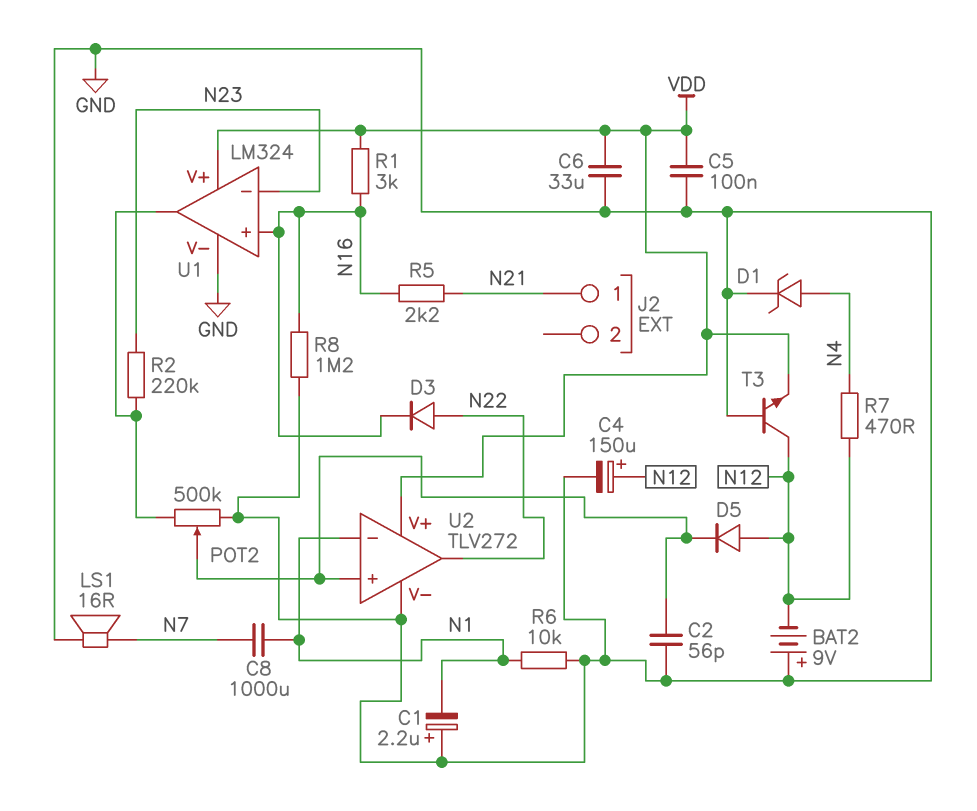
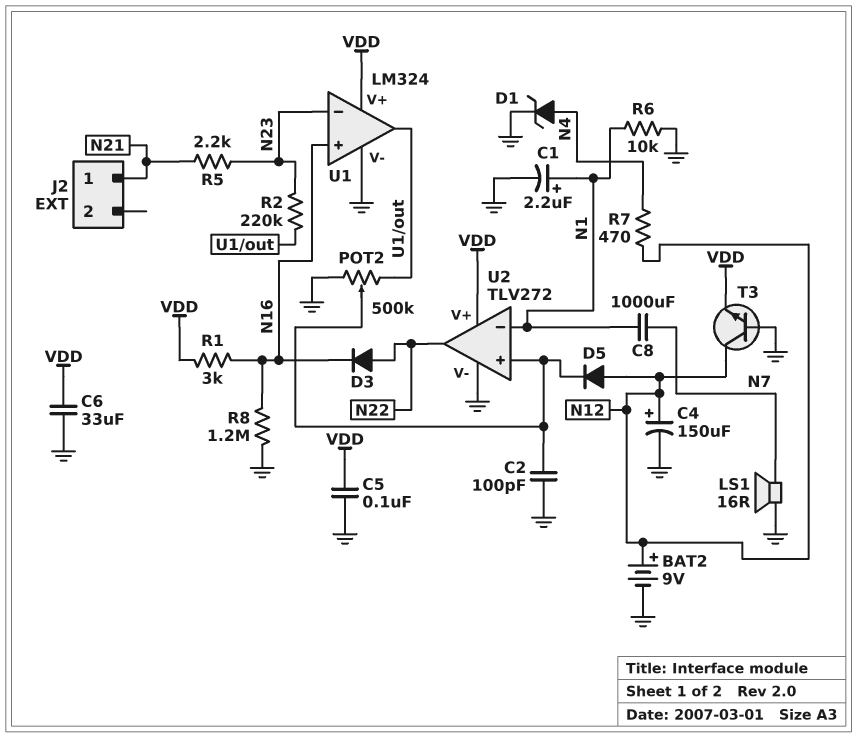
BAT2: 9V (plus GND, minus N12) -> 9V (plus N12, minus GND)
C1: 2.2uF (plus GND, minus N1) -> 2.2uF (plus N1, minus GND)
C2: 56pF (GND, U2/in+) -> 100pF (GND, U2/in+)
R5: 2.2k (N16, N21) -> 2.2k (N21, N23)

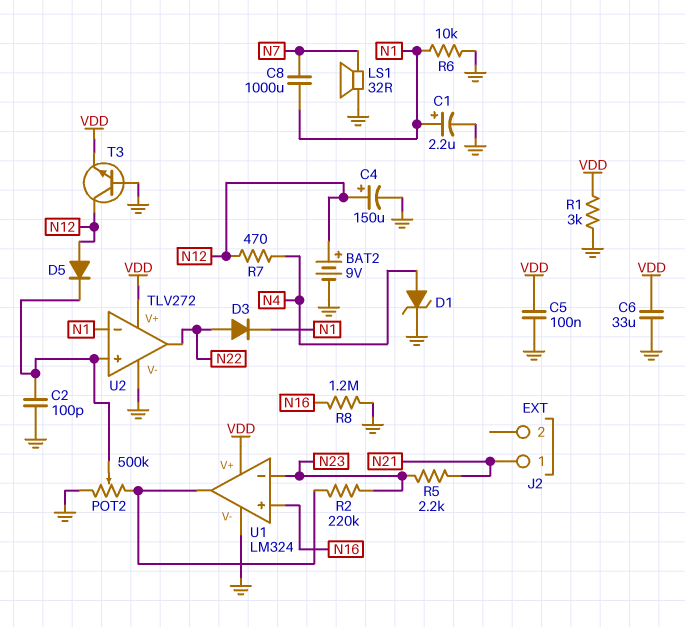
D3: diode (A N22, K N16) -> diode (A N22, K N1)
LS1: speaker 16R (GND, N7) -> speaker 32R (GND, N7)
R1: 3k (N16, VDD) -> 3k (GND, VDD)

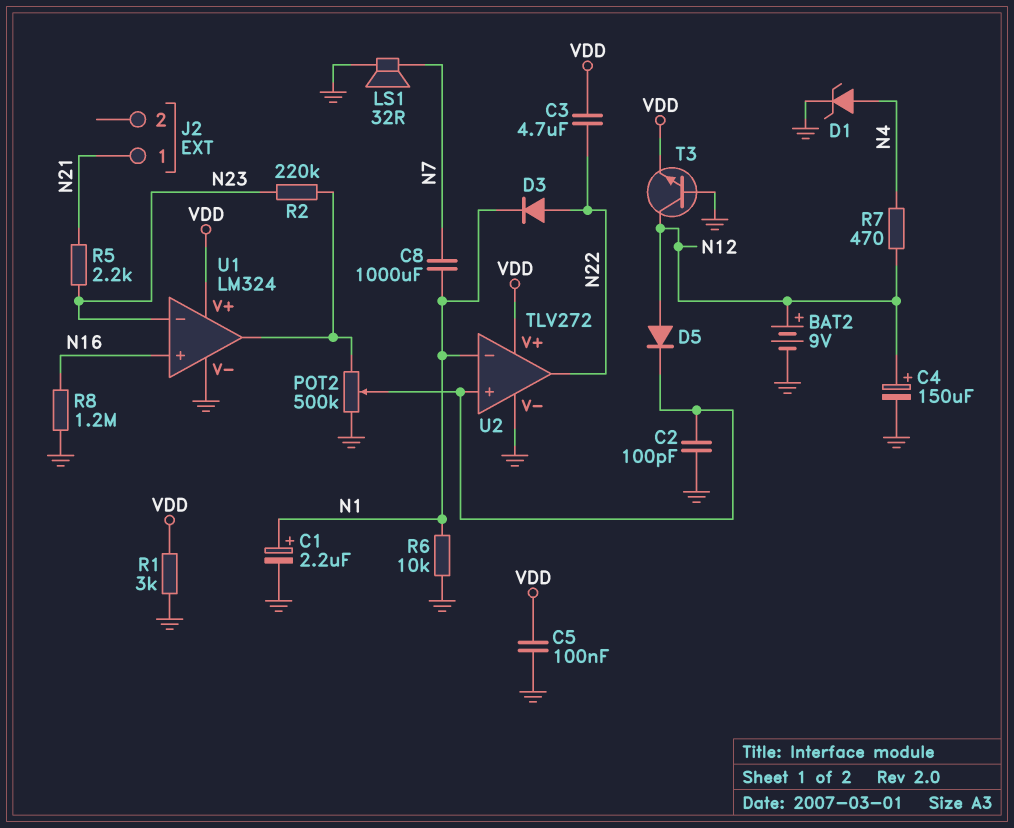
C3: none -> 4.7uF (N22, VDD)
C6: 33uF (GND, VDD) -> none

